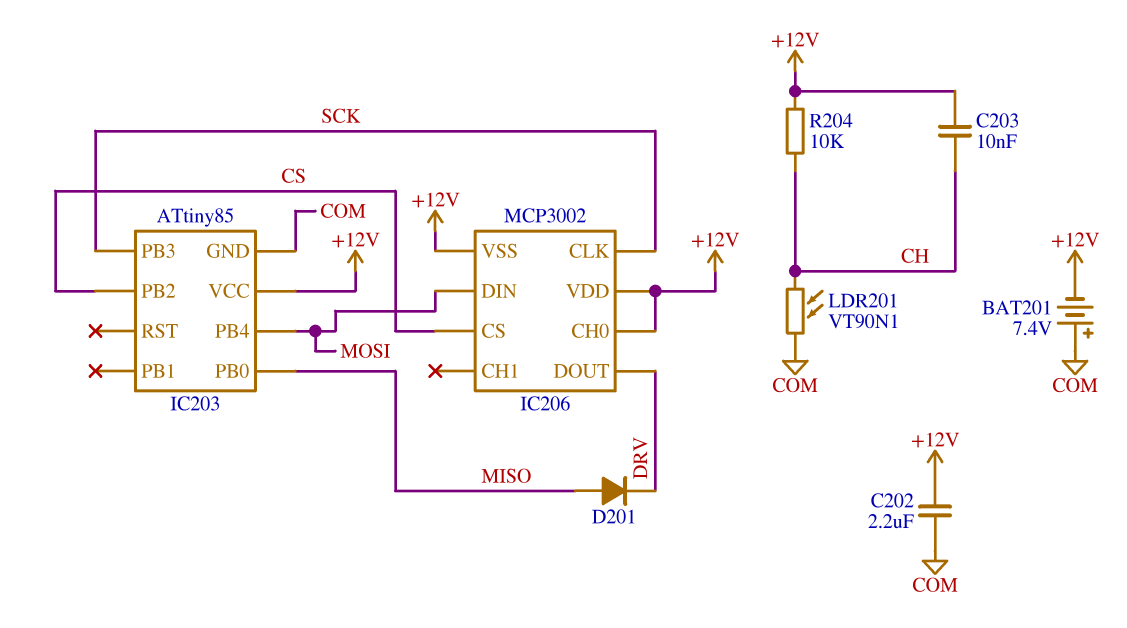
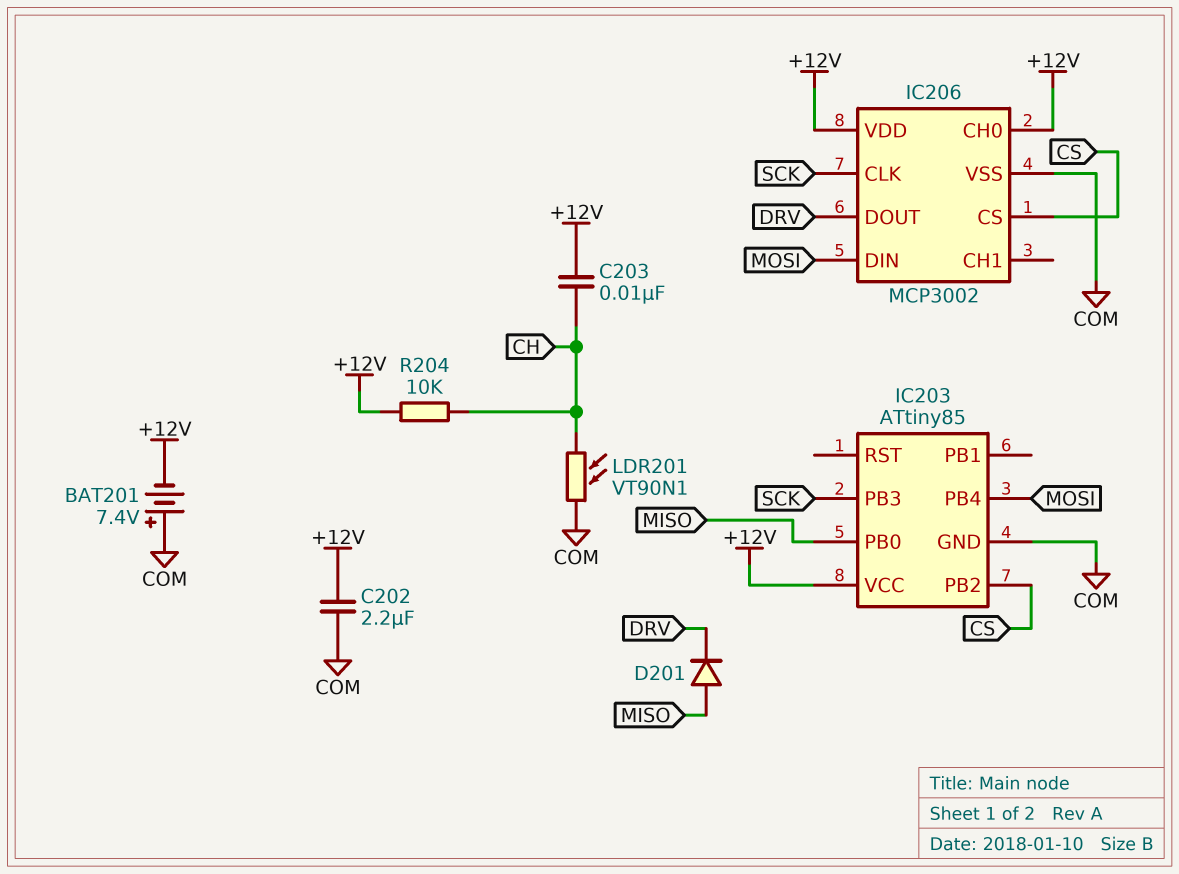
IC206 pin VSS: +12V -> COM

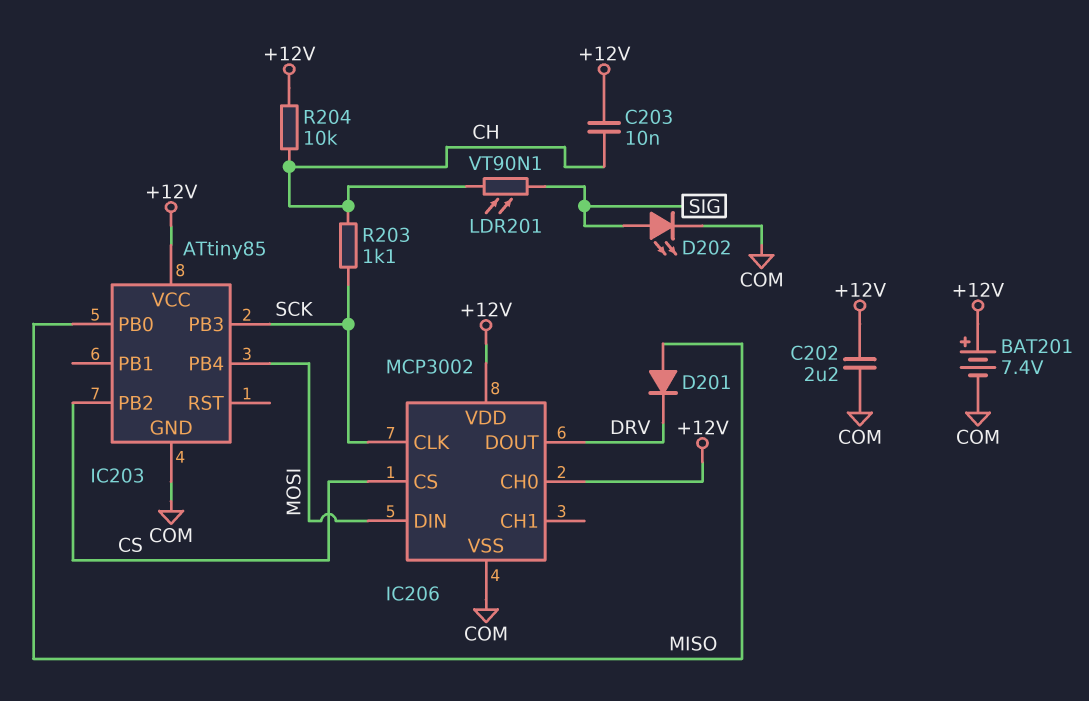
BAT201: 7.4V (plus COM, minus +12V) -> 7.4V (plus +12V, minus COM)
D202: none -> LED (A SIG, K COM)
LDR201: VT90N1 (CH, COM) -> VT90N1 (CH, SIG)
R203: none -> 1.1k (CH, SCK)

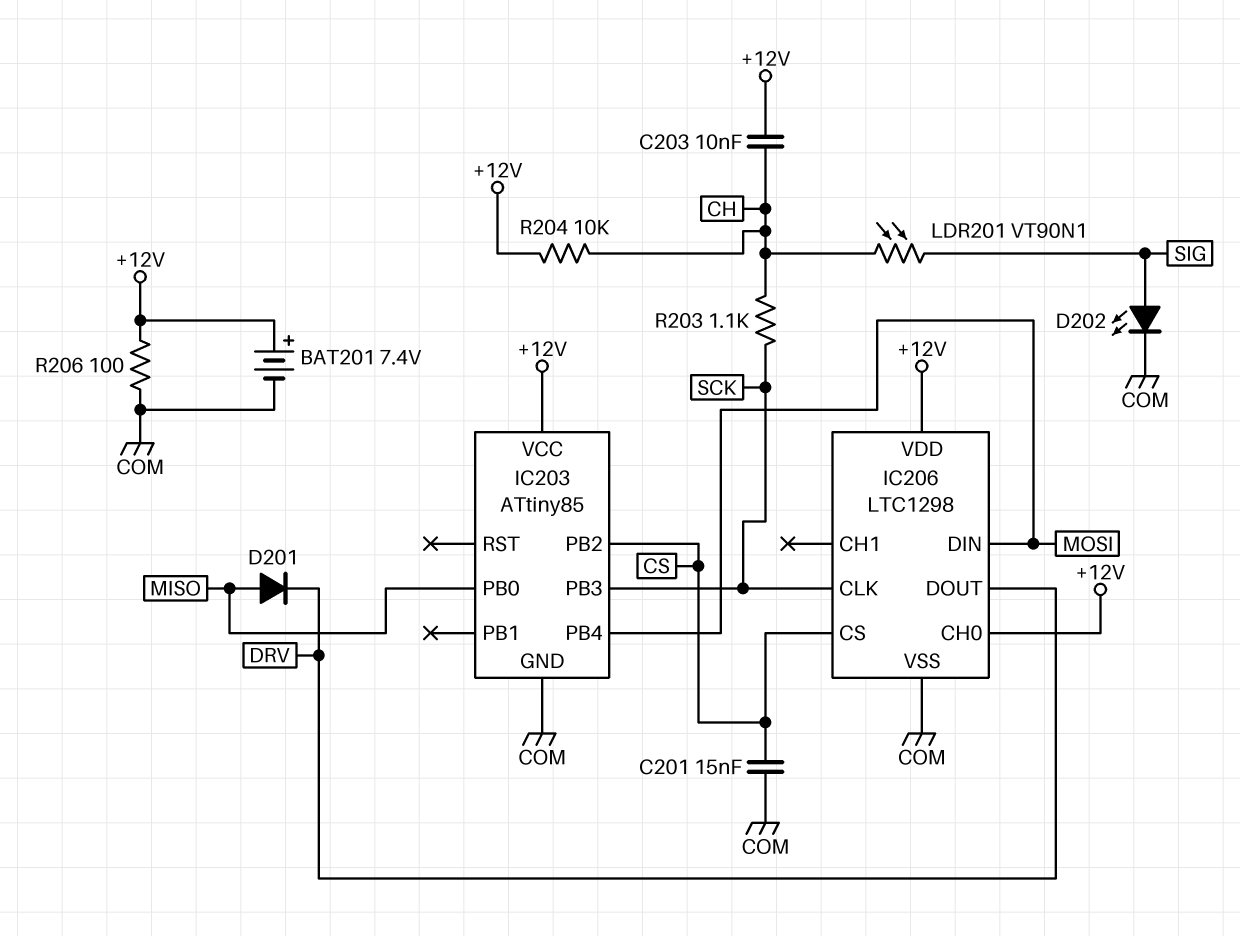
C201: none -> 15nF (COM, CS)
C202: 2.2uF (+12V, COM) -> none
IC206: MCP3002 -> LTC1298
R206: none -> 100 (+12V, COM)

